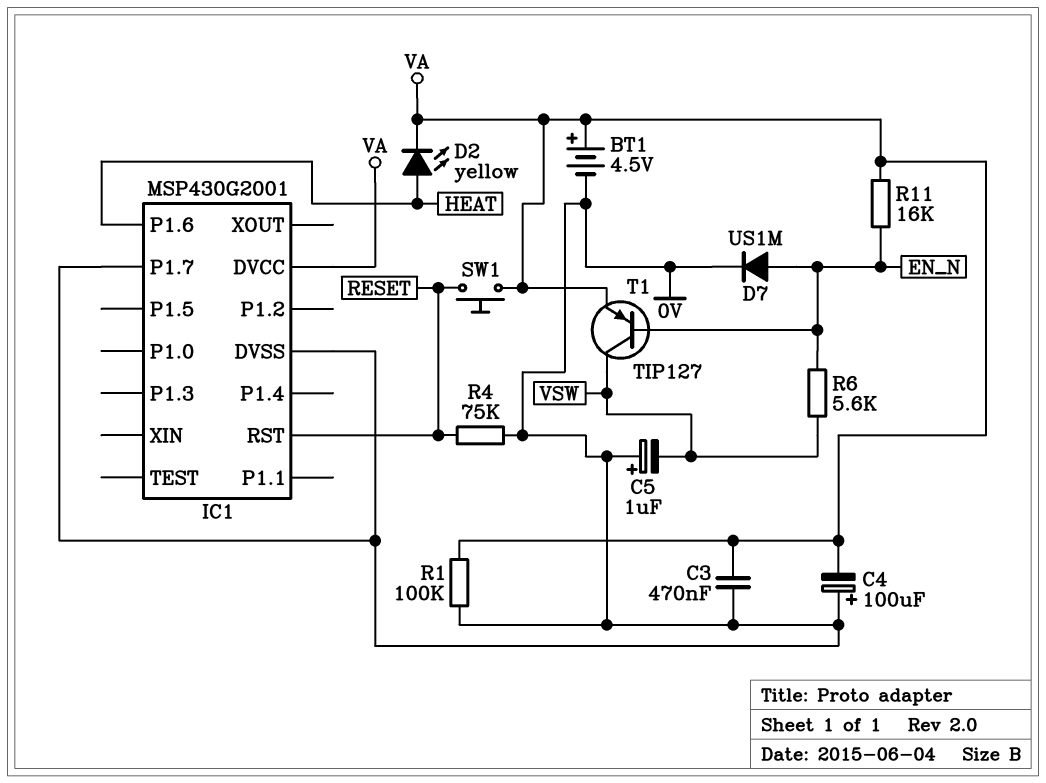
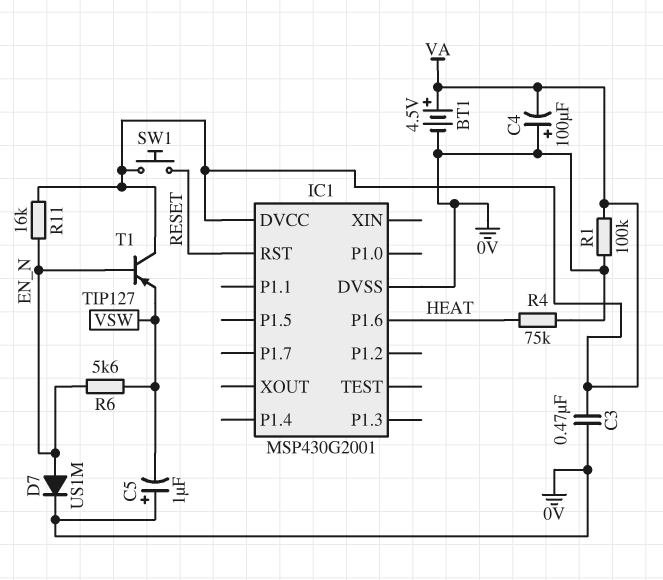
D2: LED yellow (A HEAT, K VA) -> none
IC1 pin P1.7: 0V -> none
R4: 75k (0V, RESET) -> 75k (0V, HEAT)
T1: PNP TIP127 (B EN_N, C VSW, E VA) -> PNP TIP127 (B EN_N, C VA, E VSW)

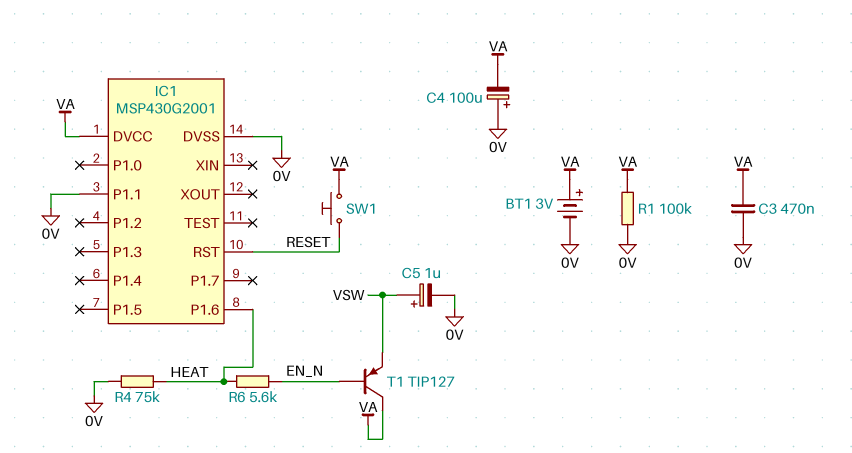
BT1: 4.5V (plus VA, minus 0V) -> 3V (plus VA, minus 0V)
C5: 1uF (plus 0V, minus VSW) -> 1uF (plus VSW, minus 0V)
D7: diode US1M (A EN_N, K 0V) -> none
IC1 pin P1.1: none -> 0V
R6: 5.6k (EN_N, VSW) -> 5.6k (EN_N, HEAT)
R11: 16k (EN_N, VA) -> none

